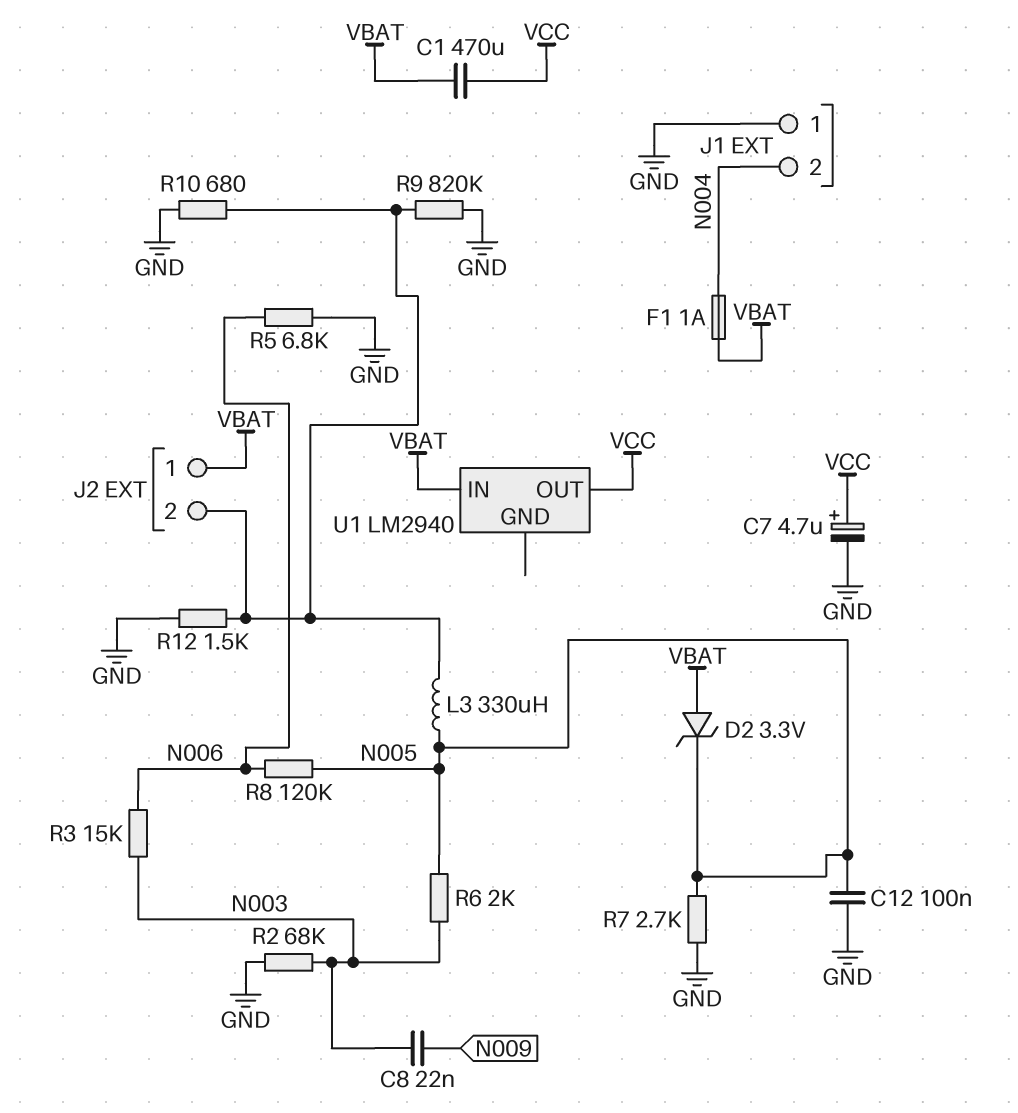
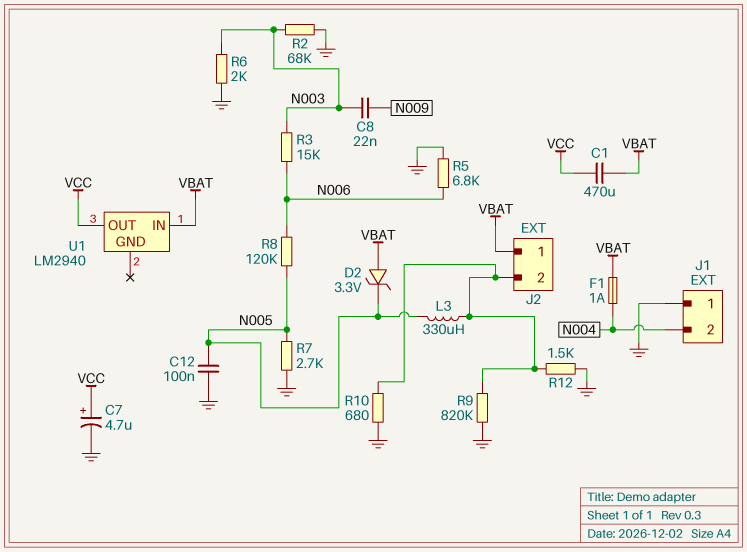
R6: 2k (N003, N005) -> 2k (GND, N003)

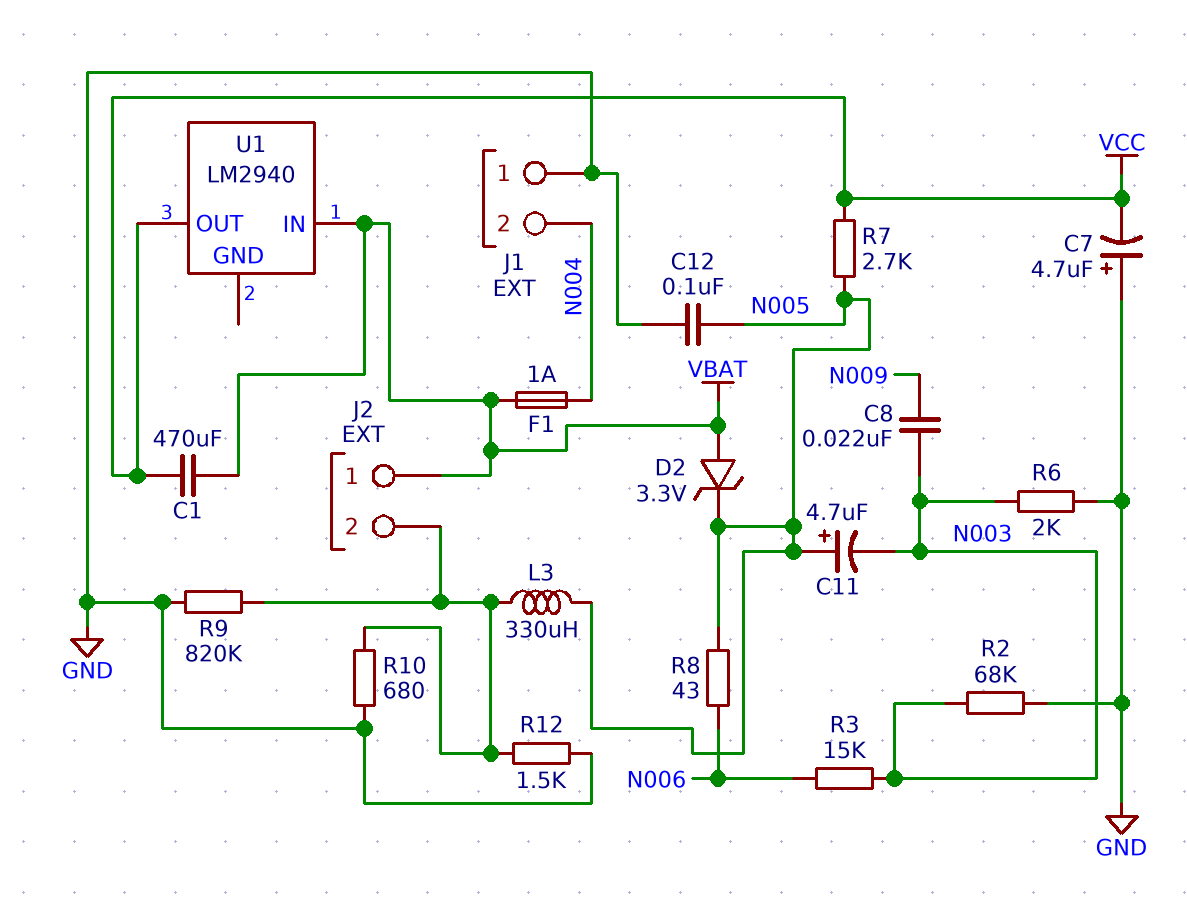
C7: 4.7uF (plus VCC, minus GND) -> 4.7uF (plus GND, minus VCC)
C11: none -> 4.7uF (plus N005, minus N003)
R5: 6.8k (GND, N006) -> none
R7: 2.7k (GND, N005) -> 2.7k (N005, VCC)
R8: 120k (N005, N006) -> 43 (N005, N006)

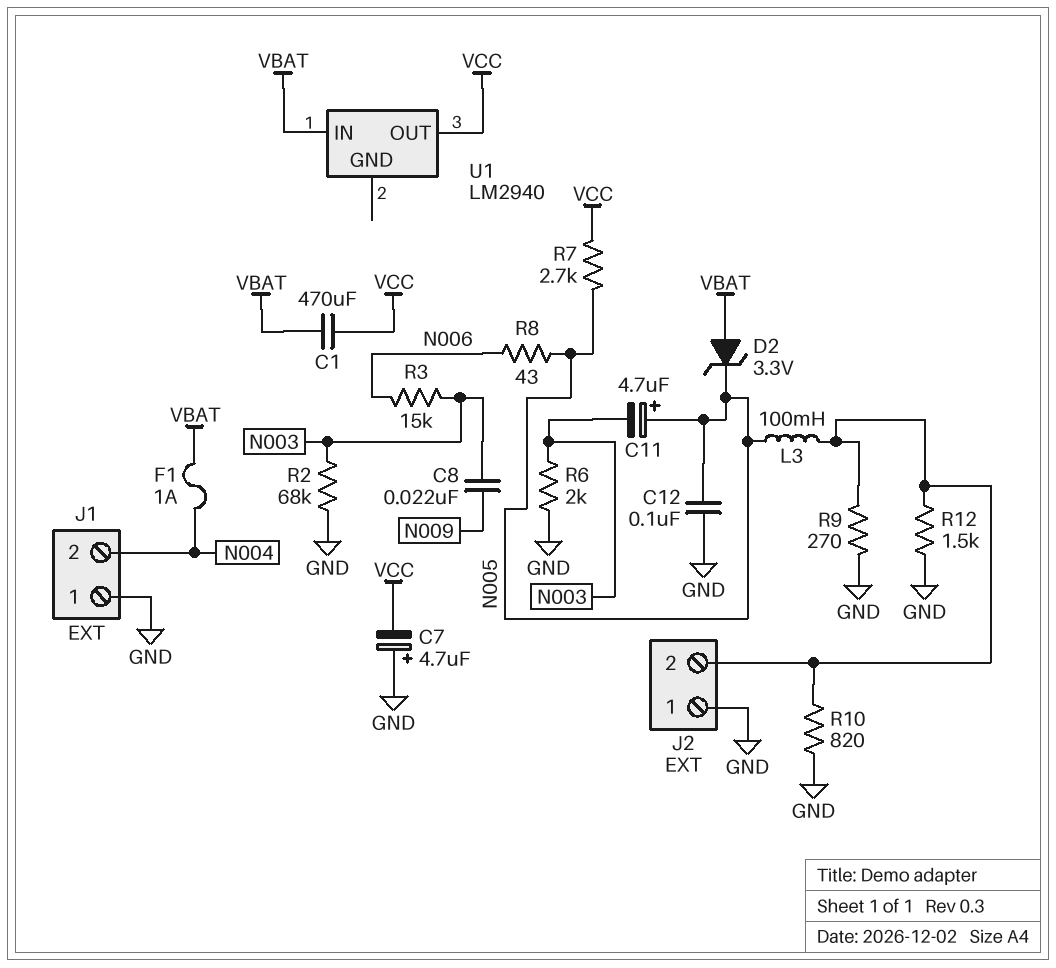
J2 pin 1: VBAT -> GND
L3: 330uH (J2/2, N005) -> 100mH (J2/2, N005)
R9: 820k (GND, J2/2) -> 270 (GND, J2/2)
R10: 680 (GND, J2/2) -> 820 (GND, J2/2)

